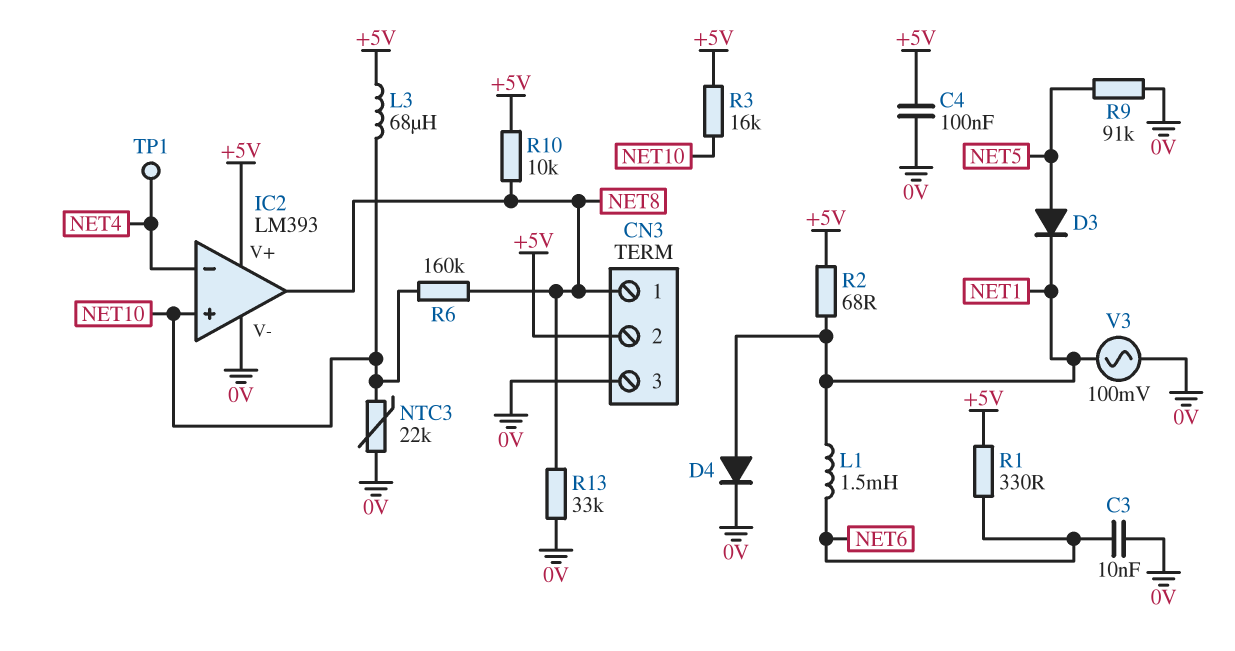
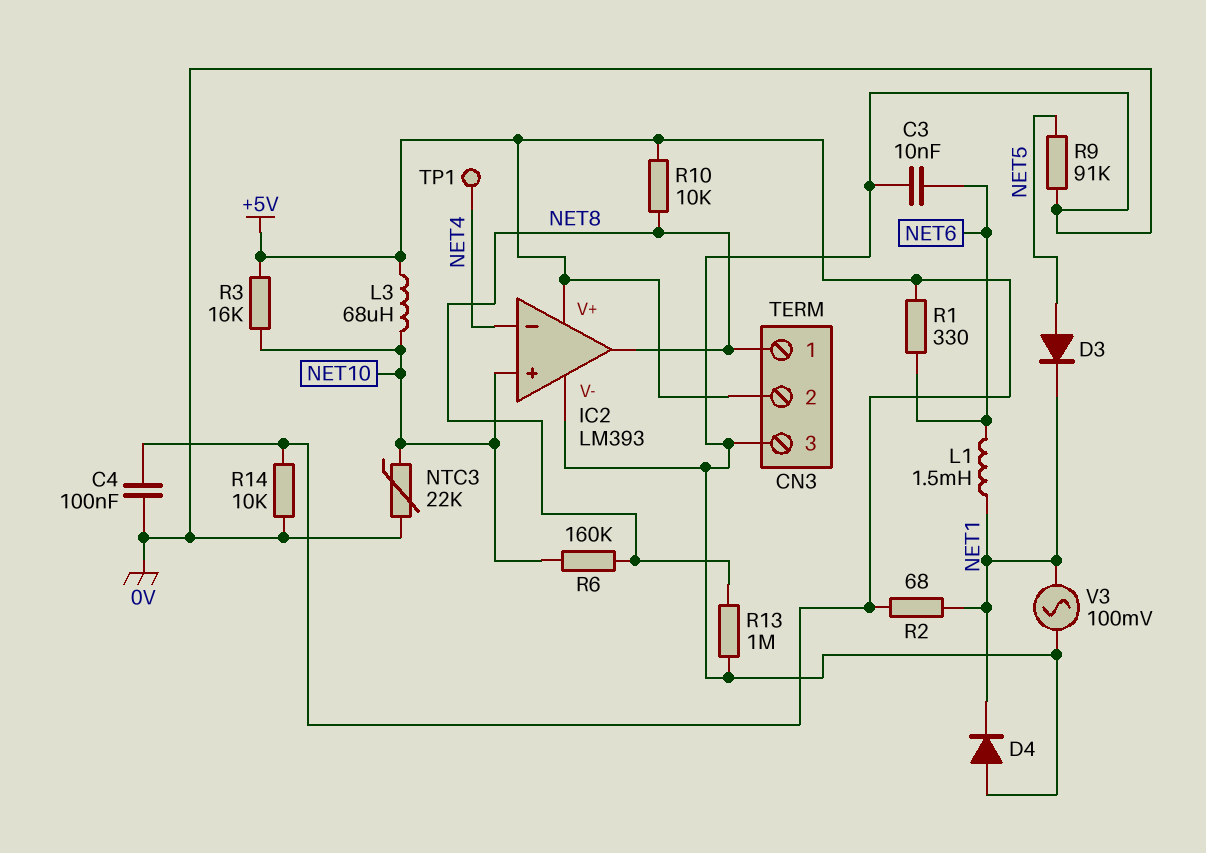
D4: diode (A NET1, K 0V) -> diode (A 0V, K NET1)
R13: 33k (0V, NET8) -> 1M (0V, NET8)
R14: none -> 10k (+5V, 0V)

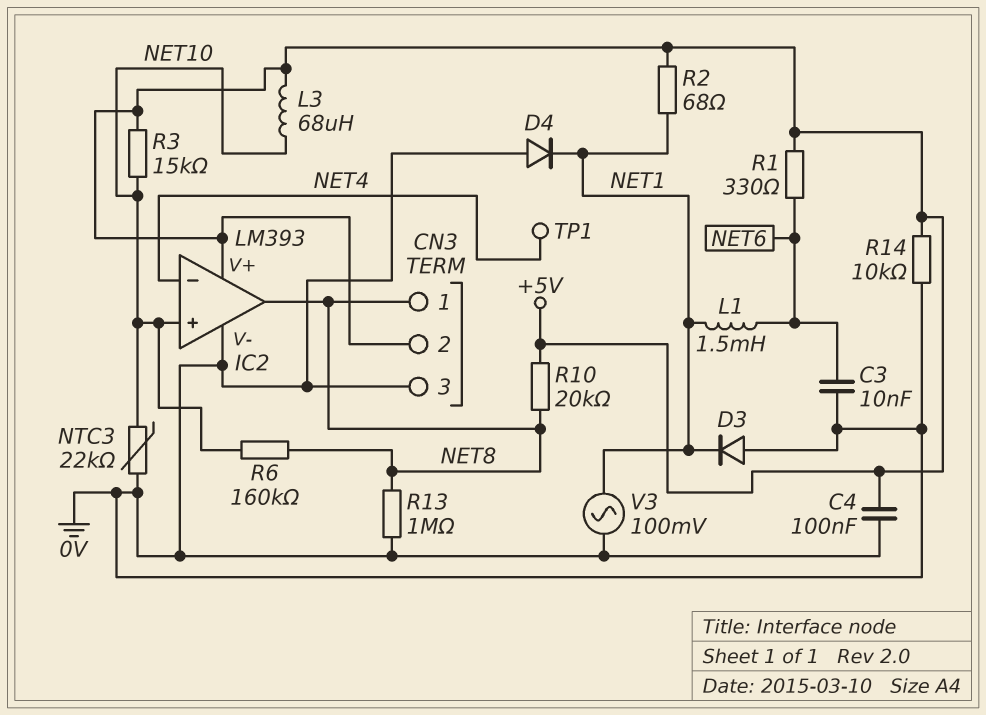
D3: diode (A NET5, K NET1) -> diode (A 0V, K NET1)
R3: 16k (+5V, NET10) -> 15k (+5V, NET10)
R9: 91k (0V, NET5) -> none
R10: 10k (+5V, NET8) -> 20k (+5V, NET8)

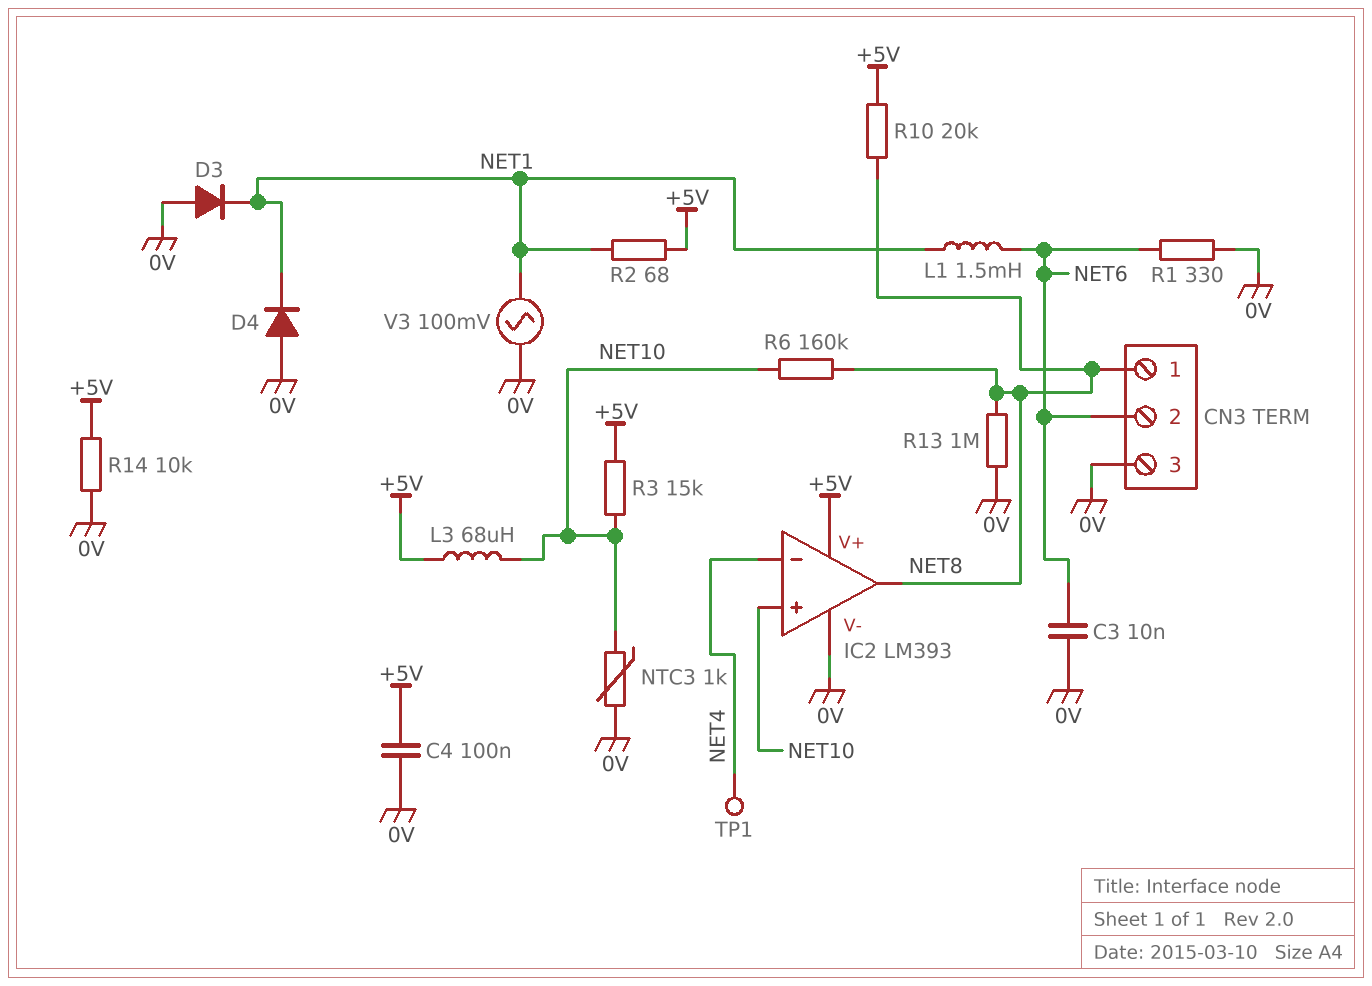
CN3 pin 2: +5V -> NET6
NTC3: 22k (0V, NET10) -> 1k (0V, NET10)
R1: 330 (+5V, NET6) -> 330 (0V, NET6)

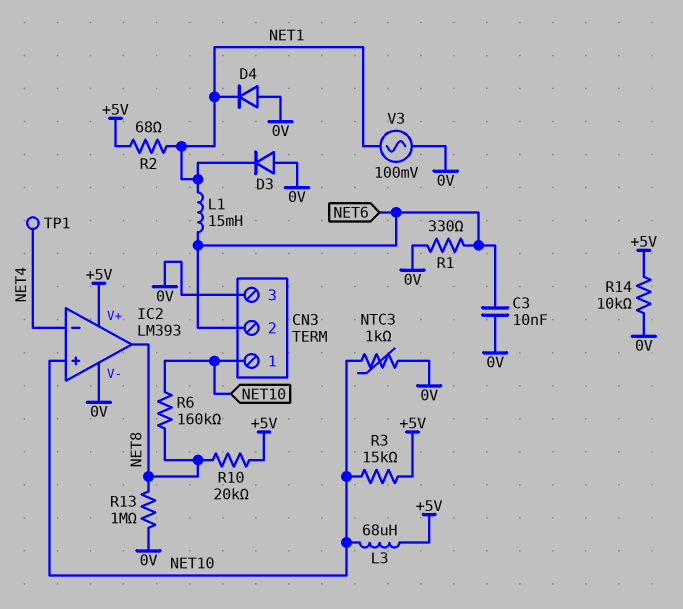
C4: 100nF (+5V, 0V) -> none
CN3 pin 1: NET8 -> NET10
L1: 1.5mH (NET1, NET6) -> 15mH (NET1, NET6)

